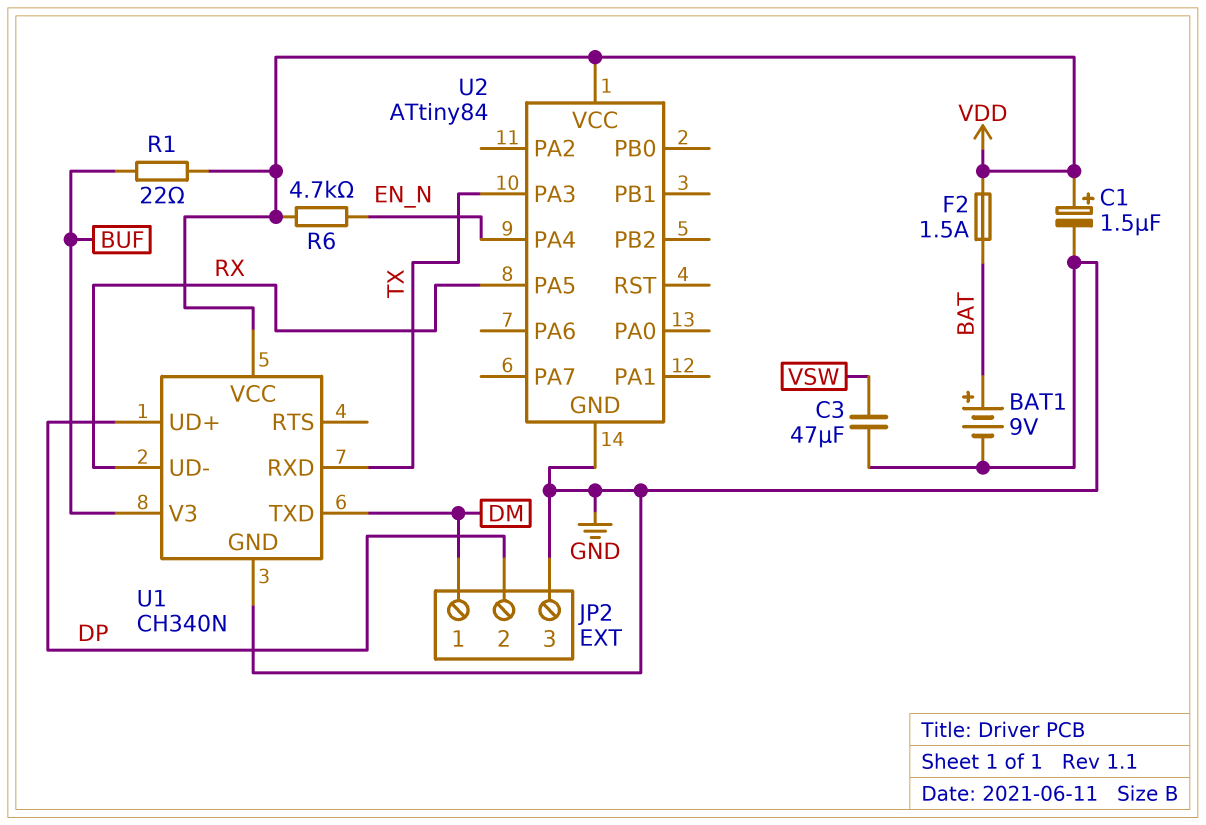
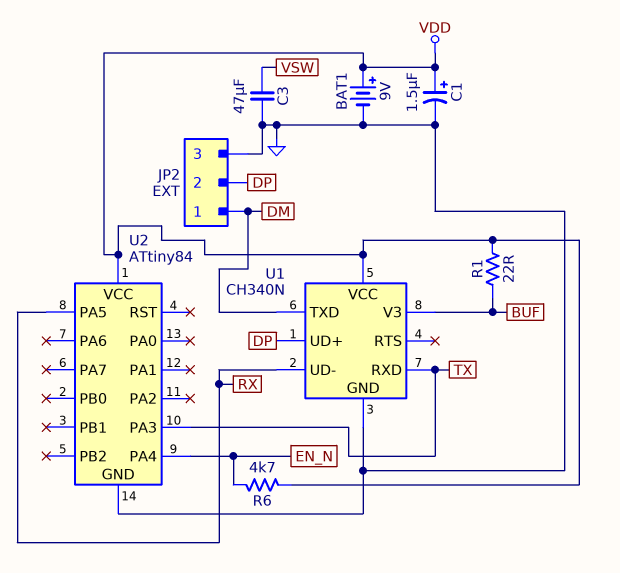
BAT1: 9V (plus BAT, minus GND) -> 9V (plus VDD, minus GND)
F2: 1.5A (BAT, VDD) -> none

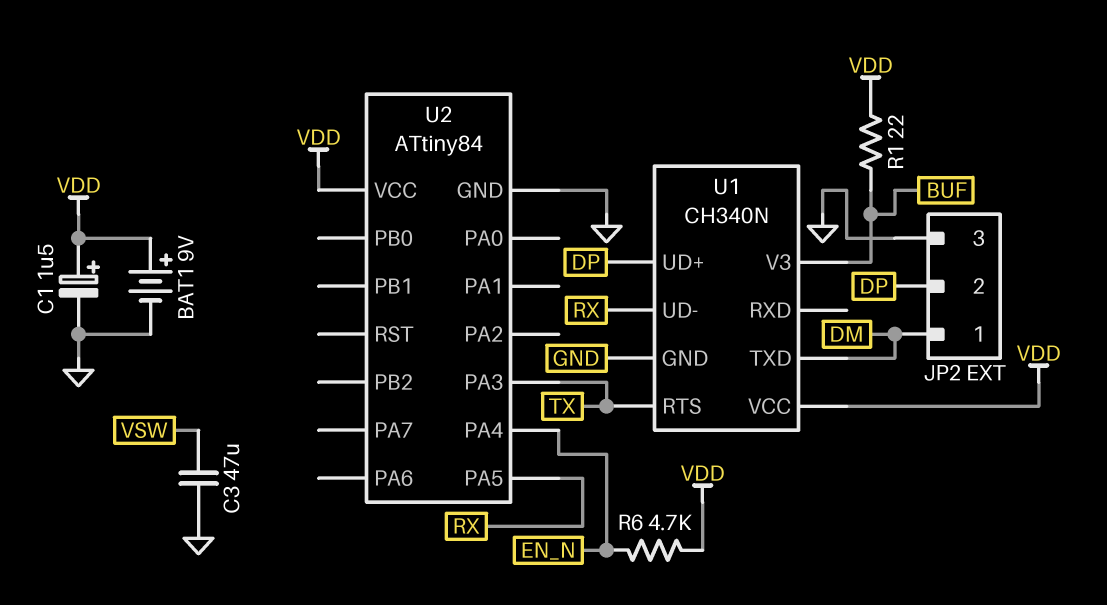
U1 pin RTS: none -> TX
U1 pin RXD: TX -> none

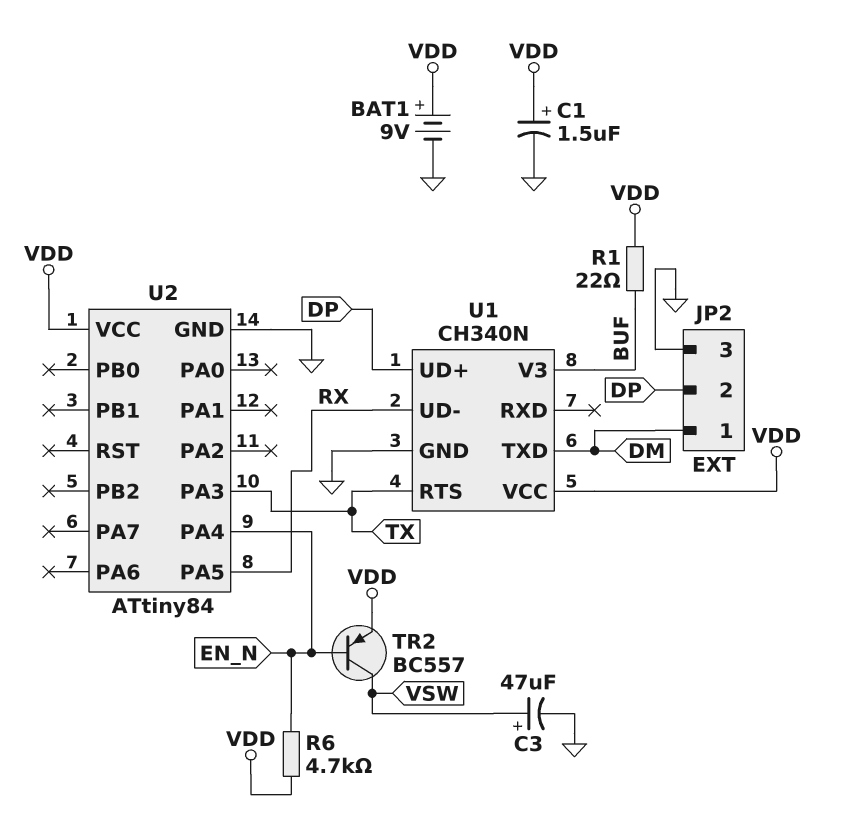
C3: 47uF (GND, VSW) -> 47uF (plus VSW, minus GND)
TR2: none -> PNP BC557 (B EN_N, C VSW, E VDD)

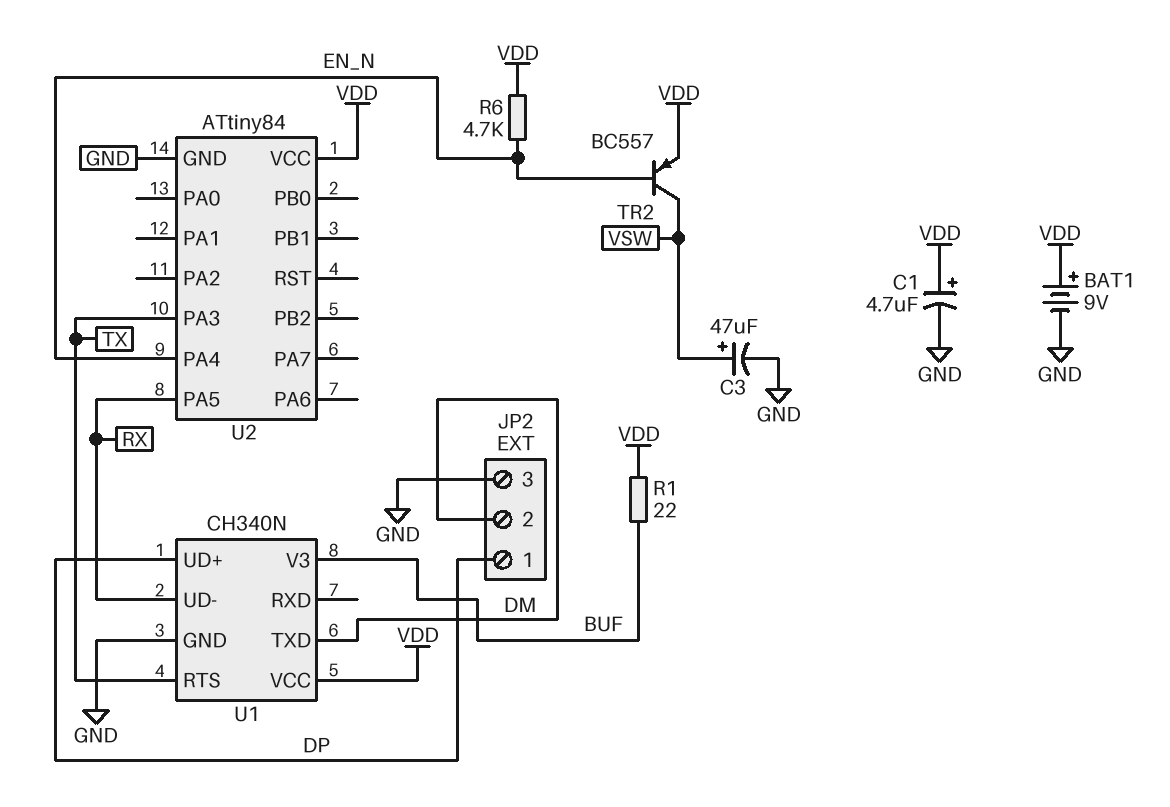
C1: 1.5uF (plus VDD, minus GND) -> 4.7uF (plus VDD, minus GND)
JP2 pin 1: DM -> DP
JP2 pin 2: DP -> DM

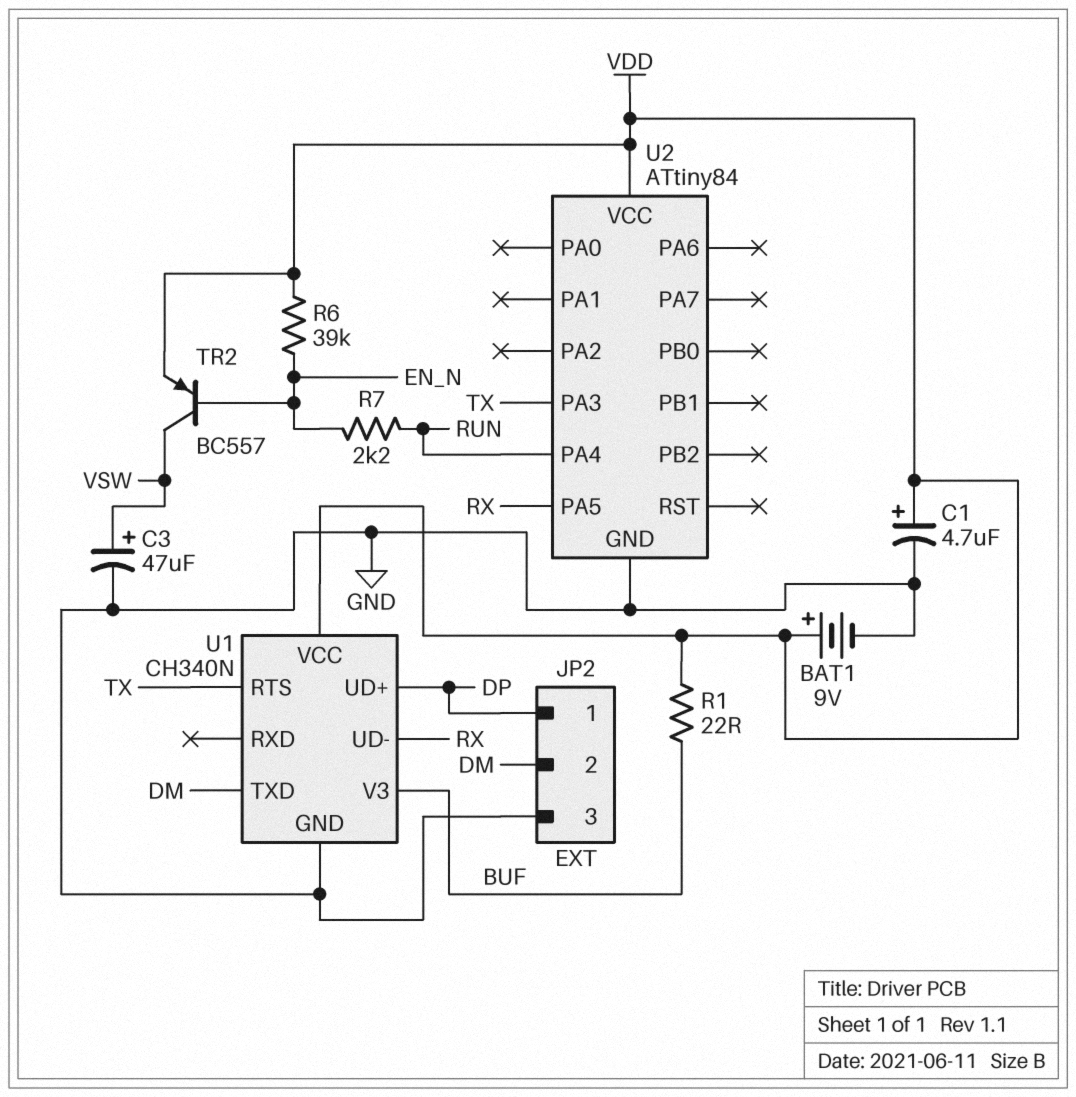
R6: 4.7k (EN_N, VDD) -> 39k (EN_N, VDD)
R7: none -> 2.2k (EN_N, RUN)
U2 pin PA4: EN_N -> RUN

